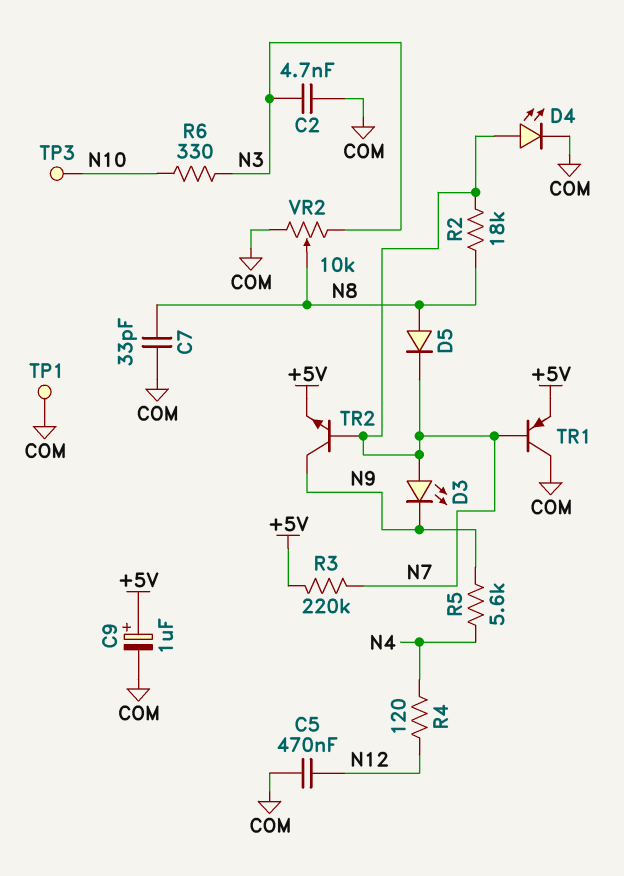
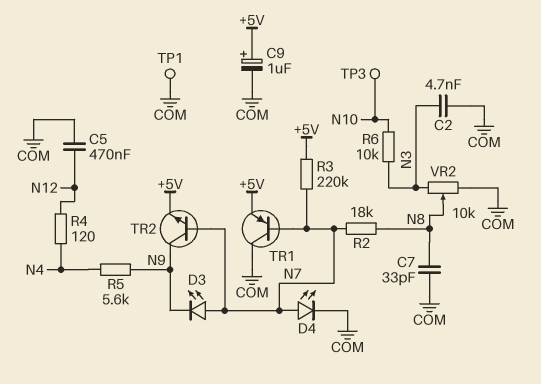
D5: diode (A N8, K N7) -> none
R6: 330 (N3, N10) -> 10k (N3, N10)

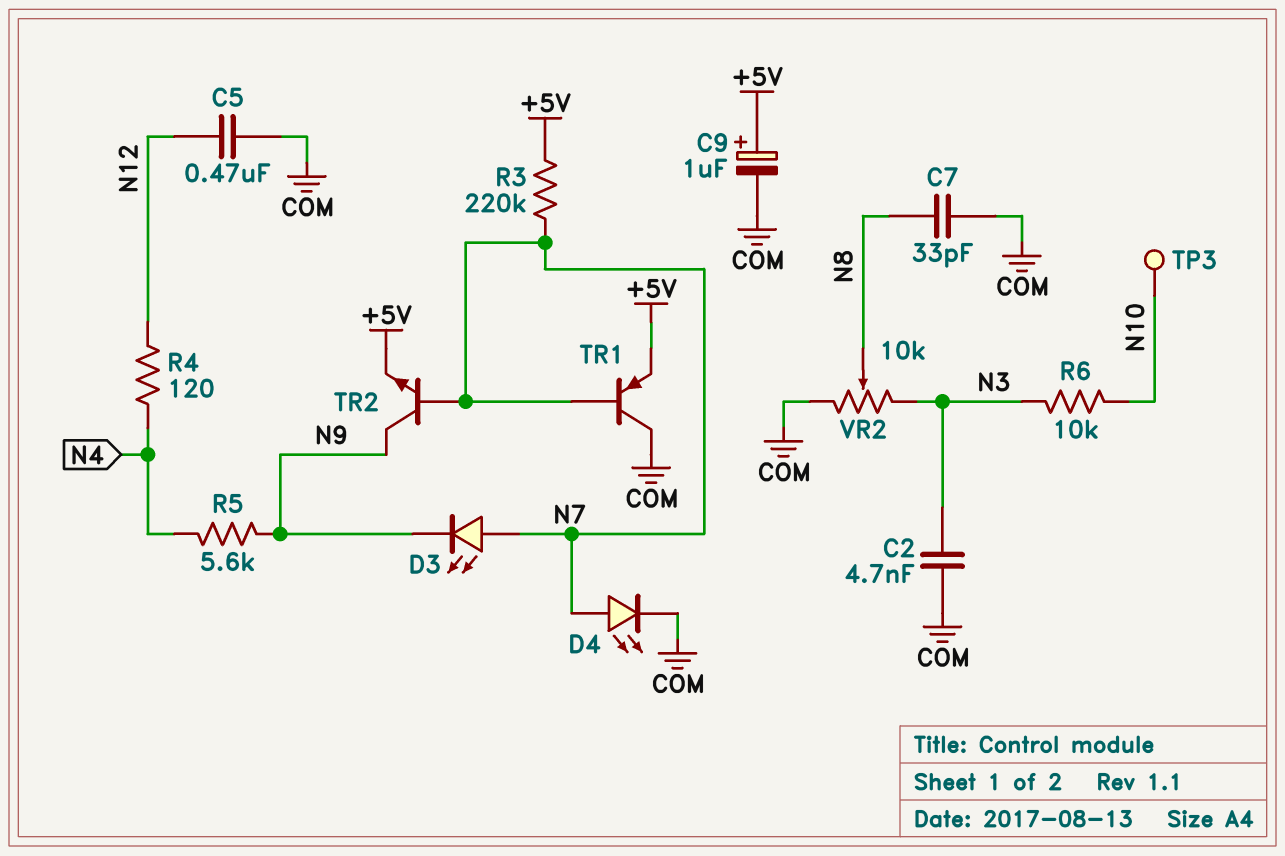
R2: 18k (N7, N8) -> none
TP1: test point (COM) -> none

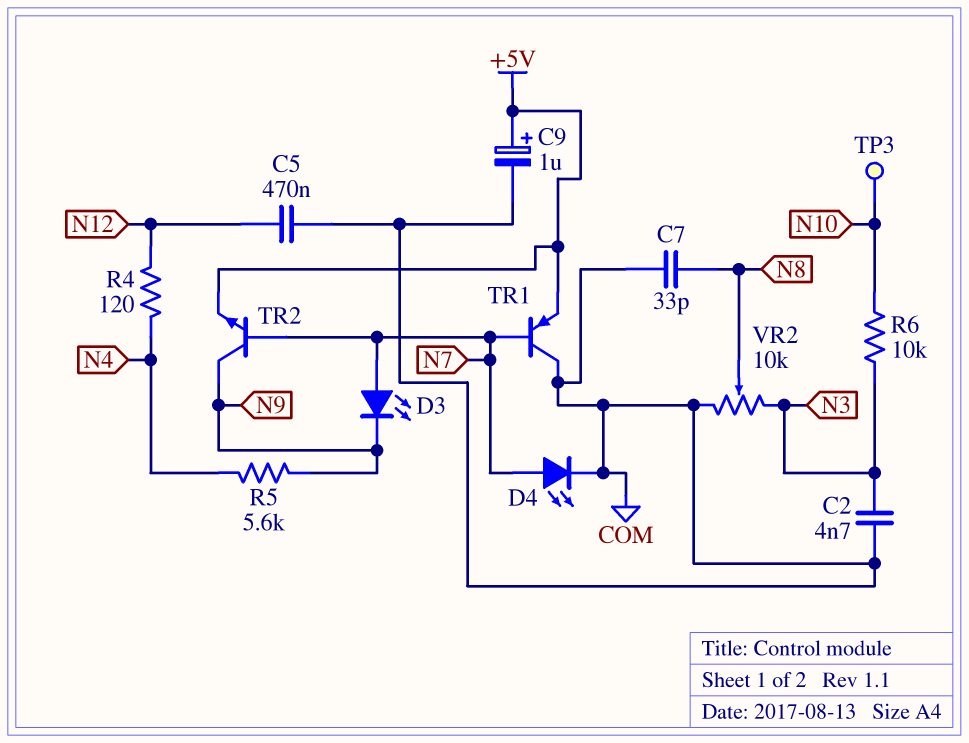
R3: 220k (+5V, N7) -> none

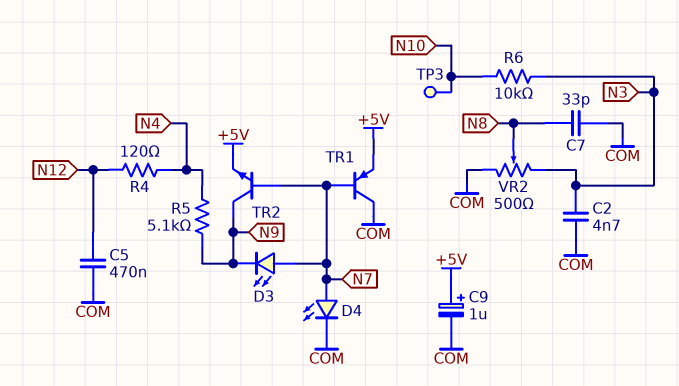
R5: 5.6k (N4, N9) -> 5.1k (N4, N9)
VR2: 10k (COM, N3, wiper N8) -> 500 (COM, N3, wiper N8)

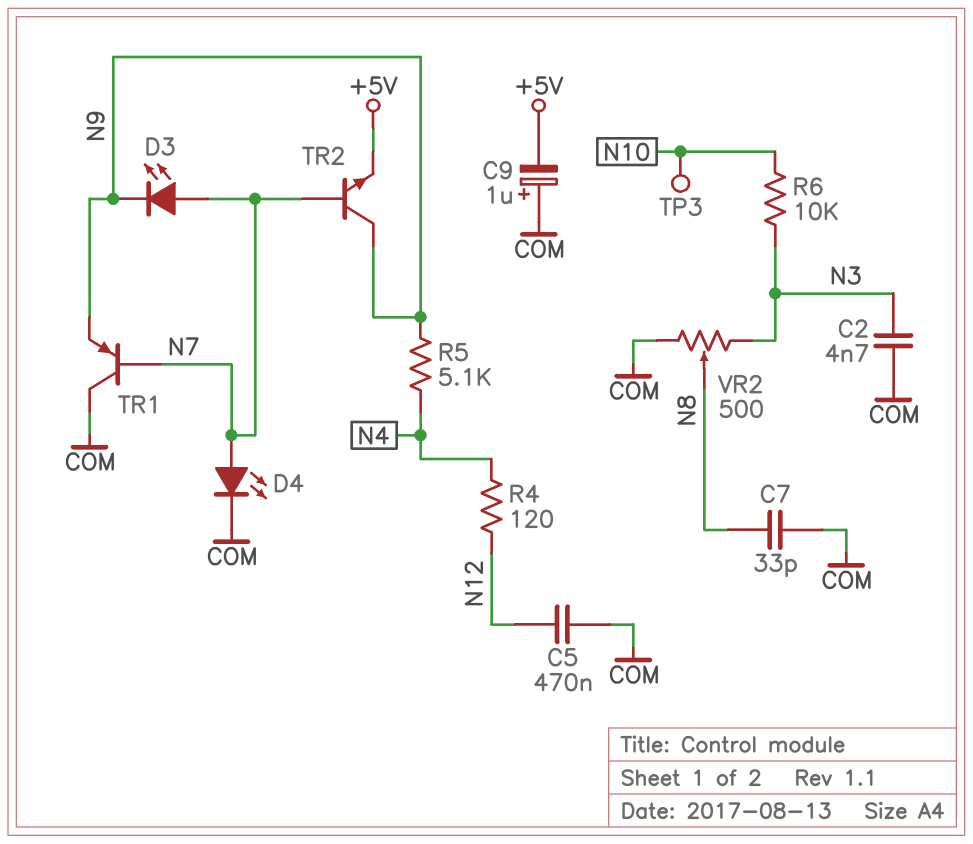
C9: 1uF (plus +5V, minus COM) -> 1uF (plus COM, minus +5V)
TR1: PNP (B N7, C COM, E +5V) -> PNP (B N7, C COM, E N9)

